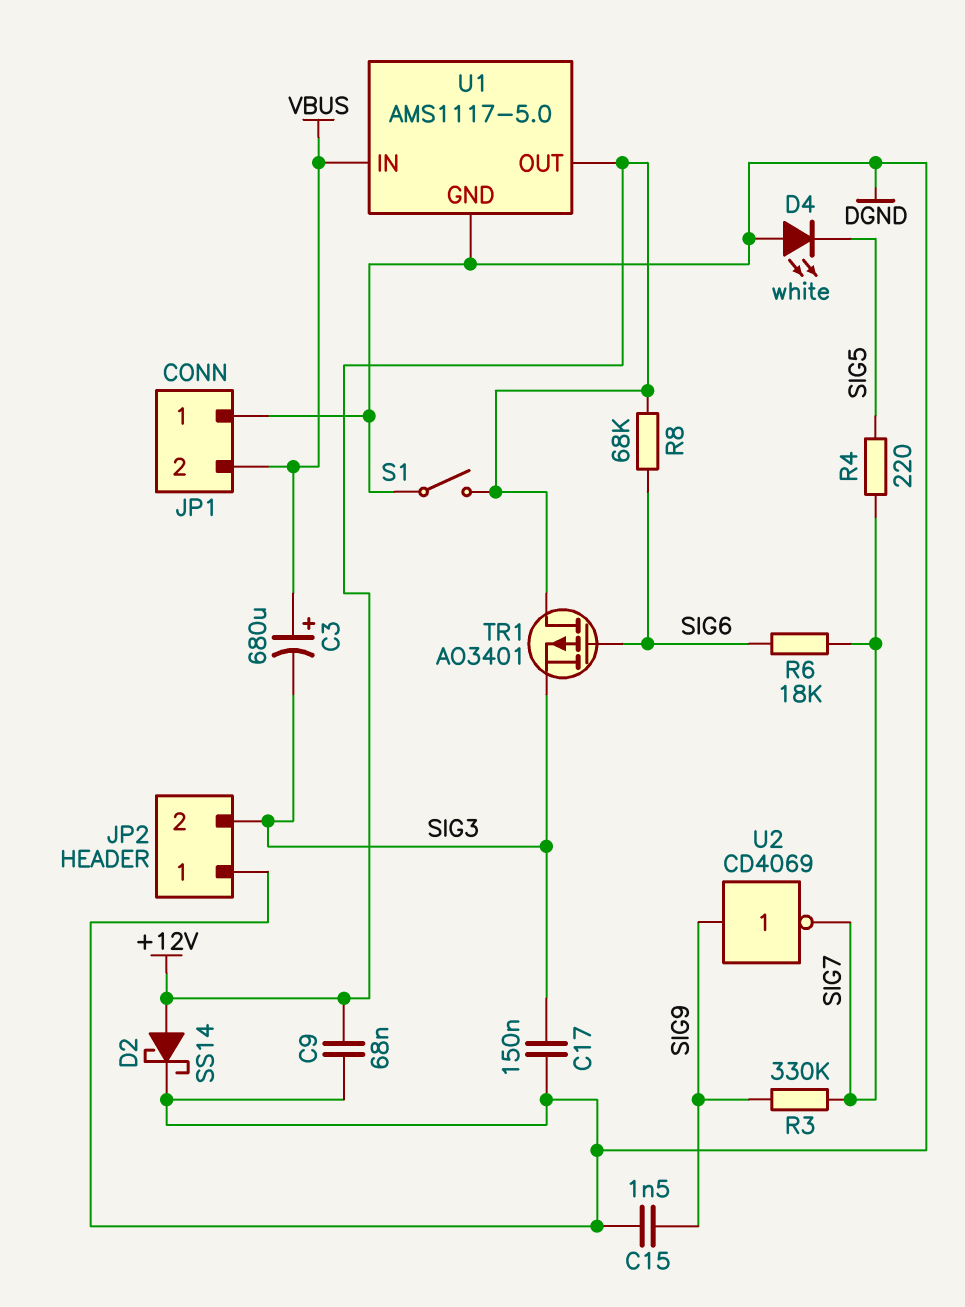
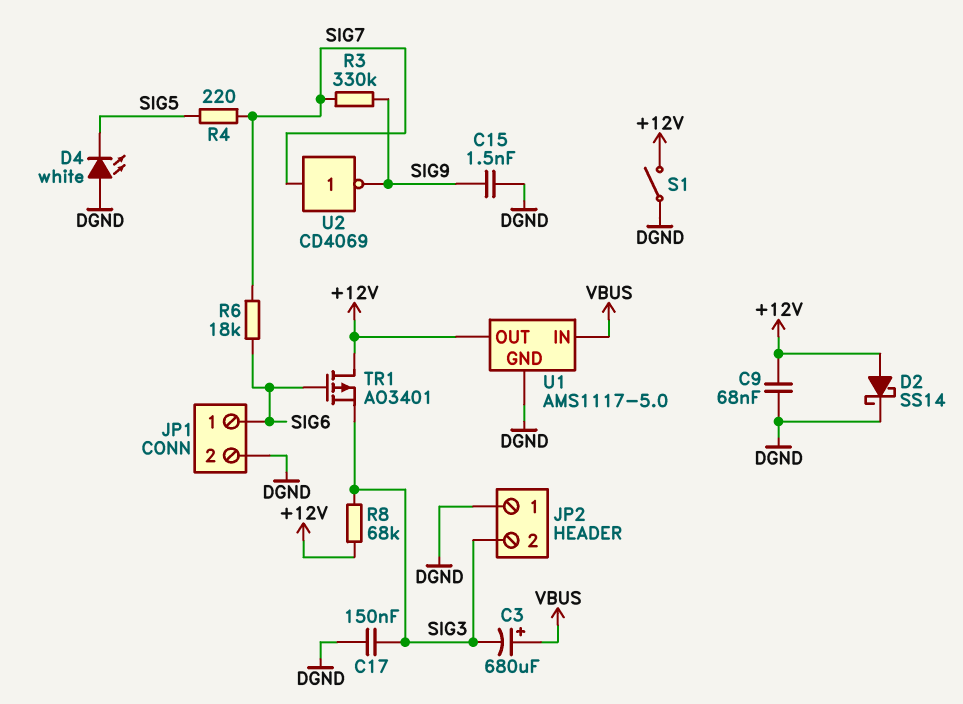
JP1 pin 1: DGND -> SIG6
JP1 pin 2: VBUS -> DGND
R8: 68k (+12V, SIG6) -> 68k (+12V, SIG3)
U2: NOT CD4069 (in SIG9, out SIG7) -> NOT CD4069 (in SIG7, out SIG9)

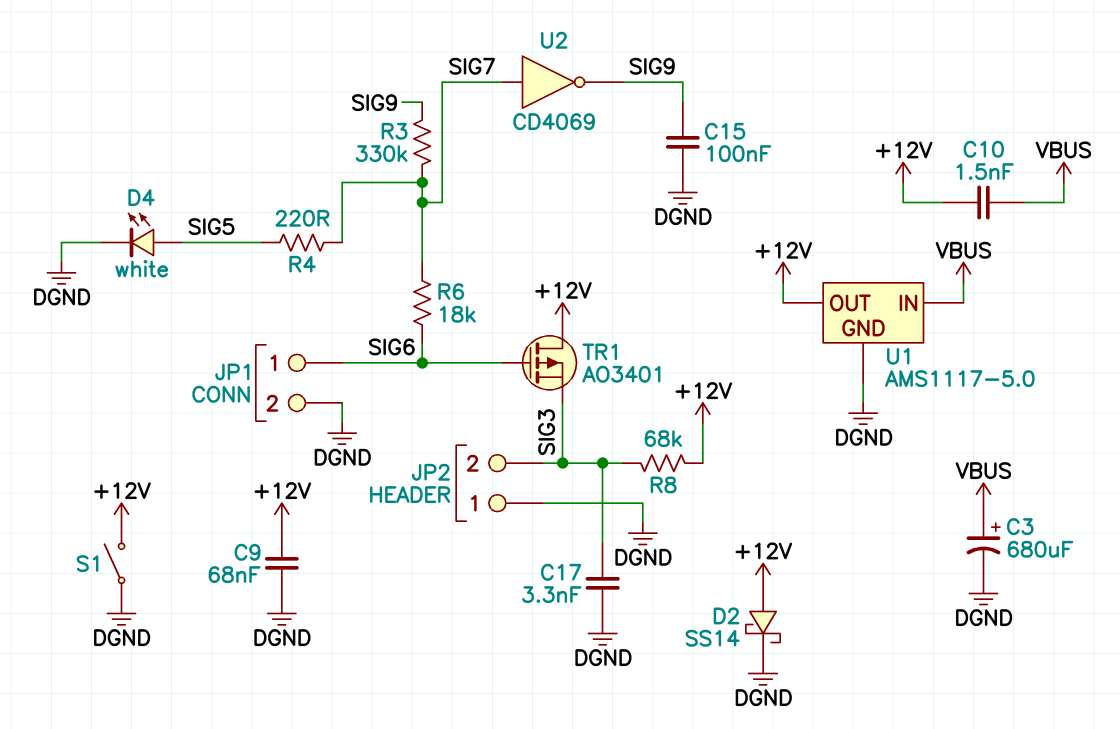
C3: 680uF (plus VBUS, minus SIG3) -> 680uF (plus VBUS, minus DGND)
C10: none -> 1.5nF (+12V, VBUS)
C15: 1.5nF (DGND, SIG9) -> 100nF (DGND, SIG9)
C17: 150nF (DGND, SIG3) -> 3.3nF (DGND, SIG3)
D4: LED white (A DGND, K SIG5) -> LED white (A SIG5, K DGND)

